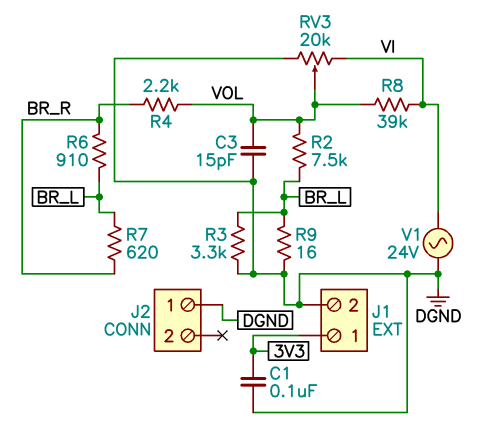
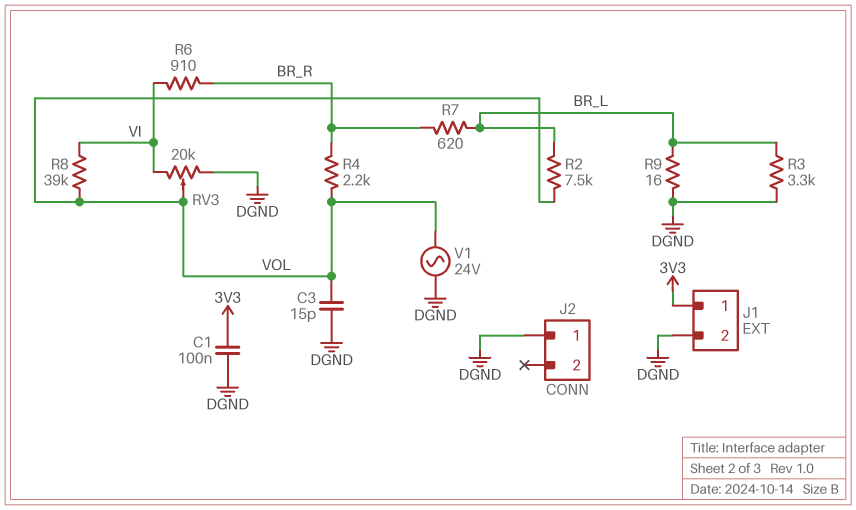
R6: 910 (BR_L, BR_R) -> 910 (BR_R, VI)
V1: AC 24V (DGND, VI) -> AC 24V (DGND, VOL)

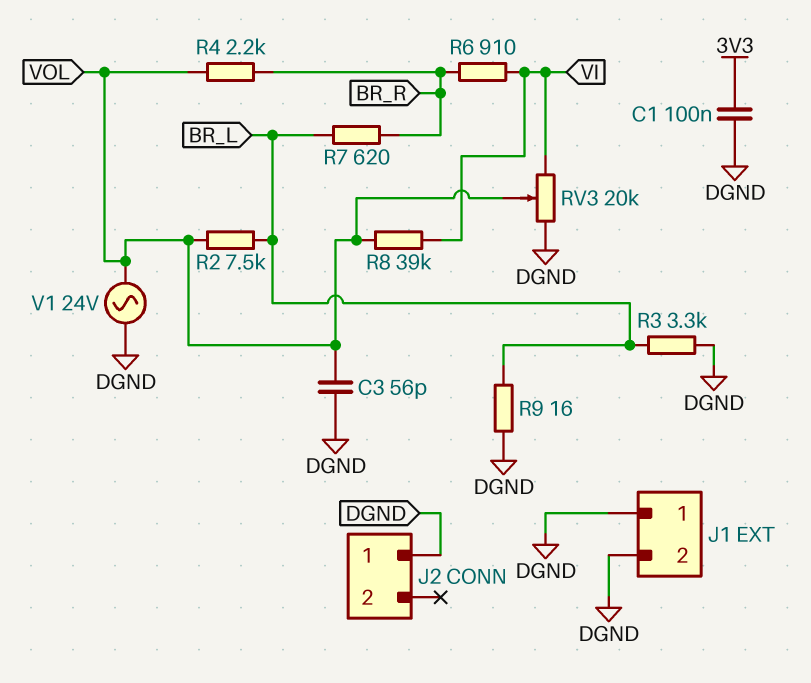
C3: 15pF (DGND, VOL) -> 56pF (DGND, VOL)
J1 pin 1: 3V3 -> DGND

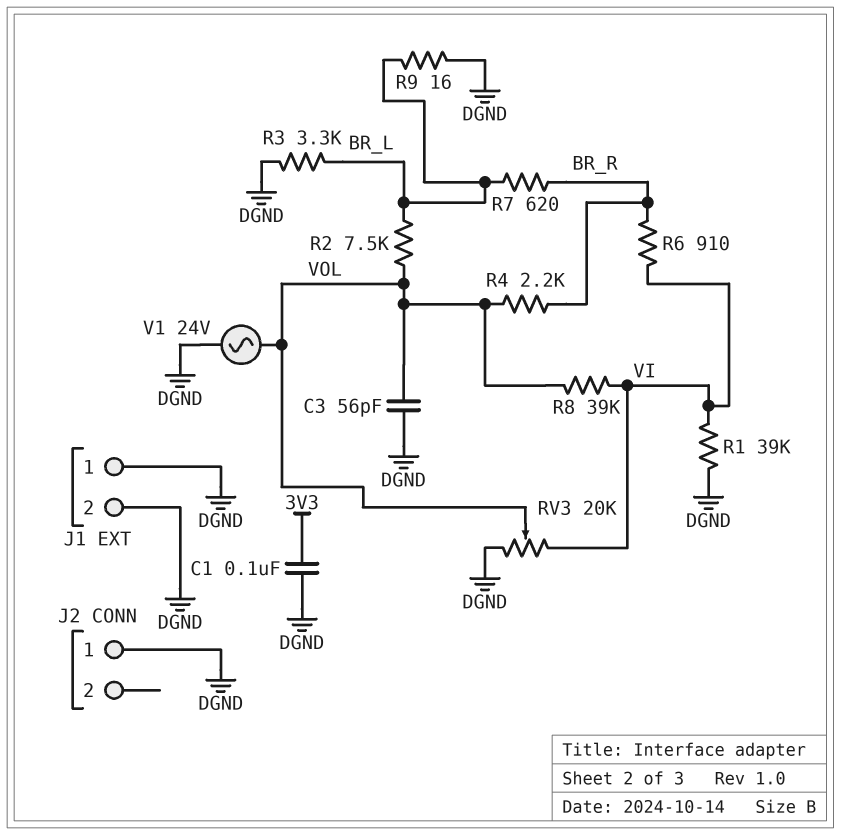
R1: none -> 39k (DGND, VI)

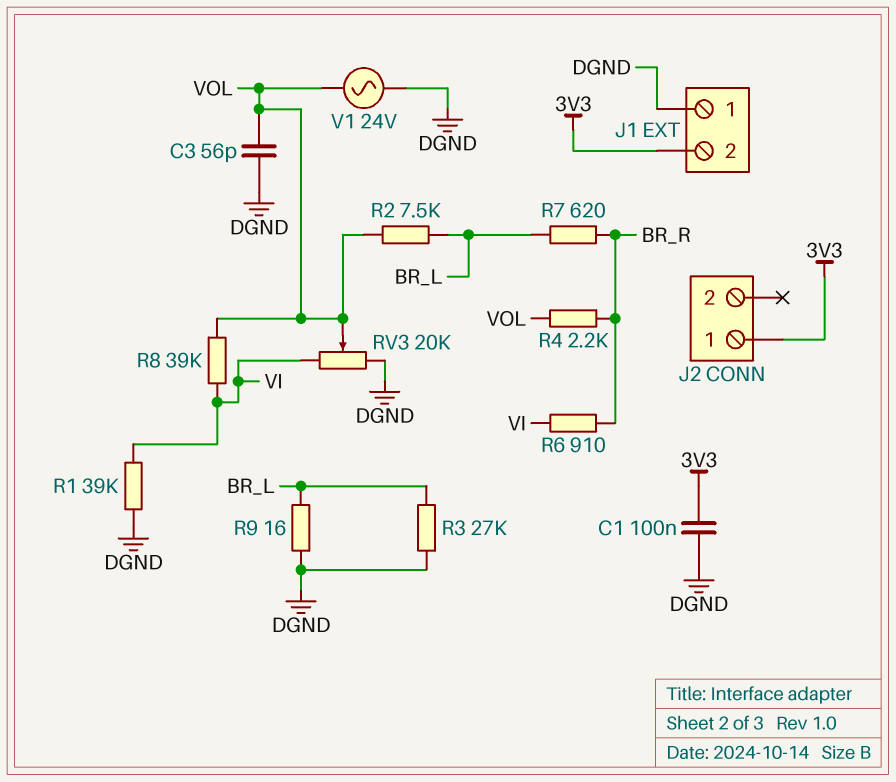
J1 pin 2: DGND -> 3V3
J2 pin 1: DGND -> 3V3
R3: 3.3k (BR_L, DGND) -> 27k (BR_L, DGND)

